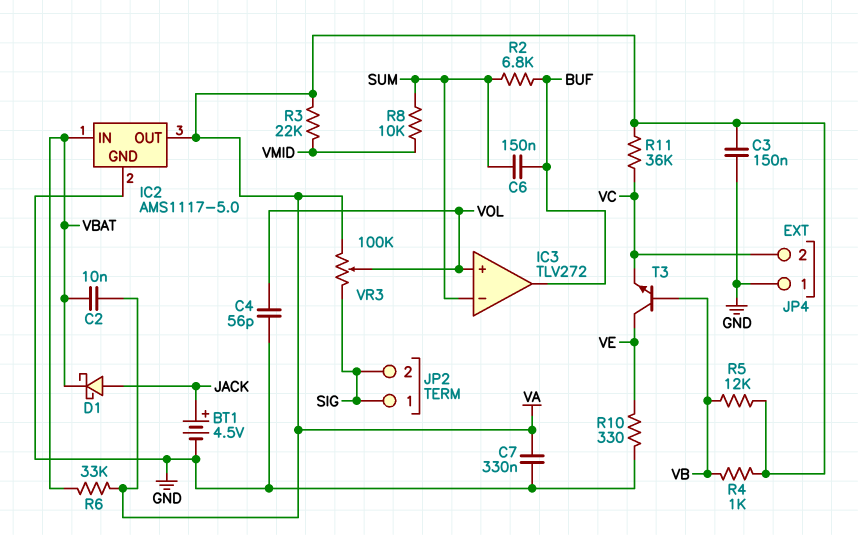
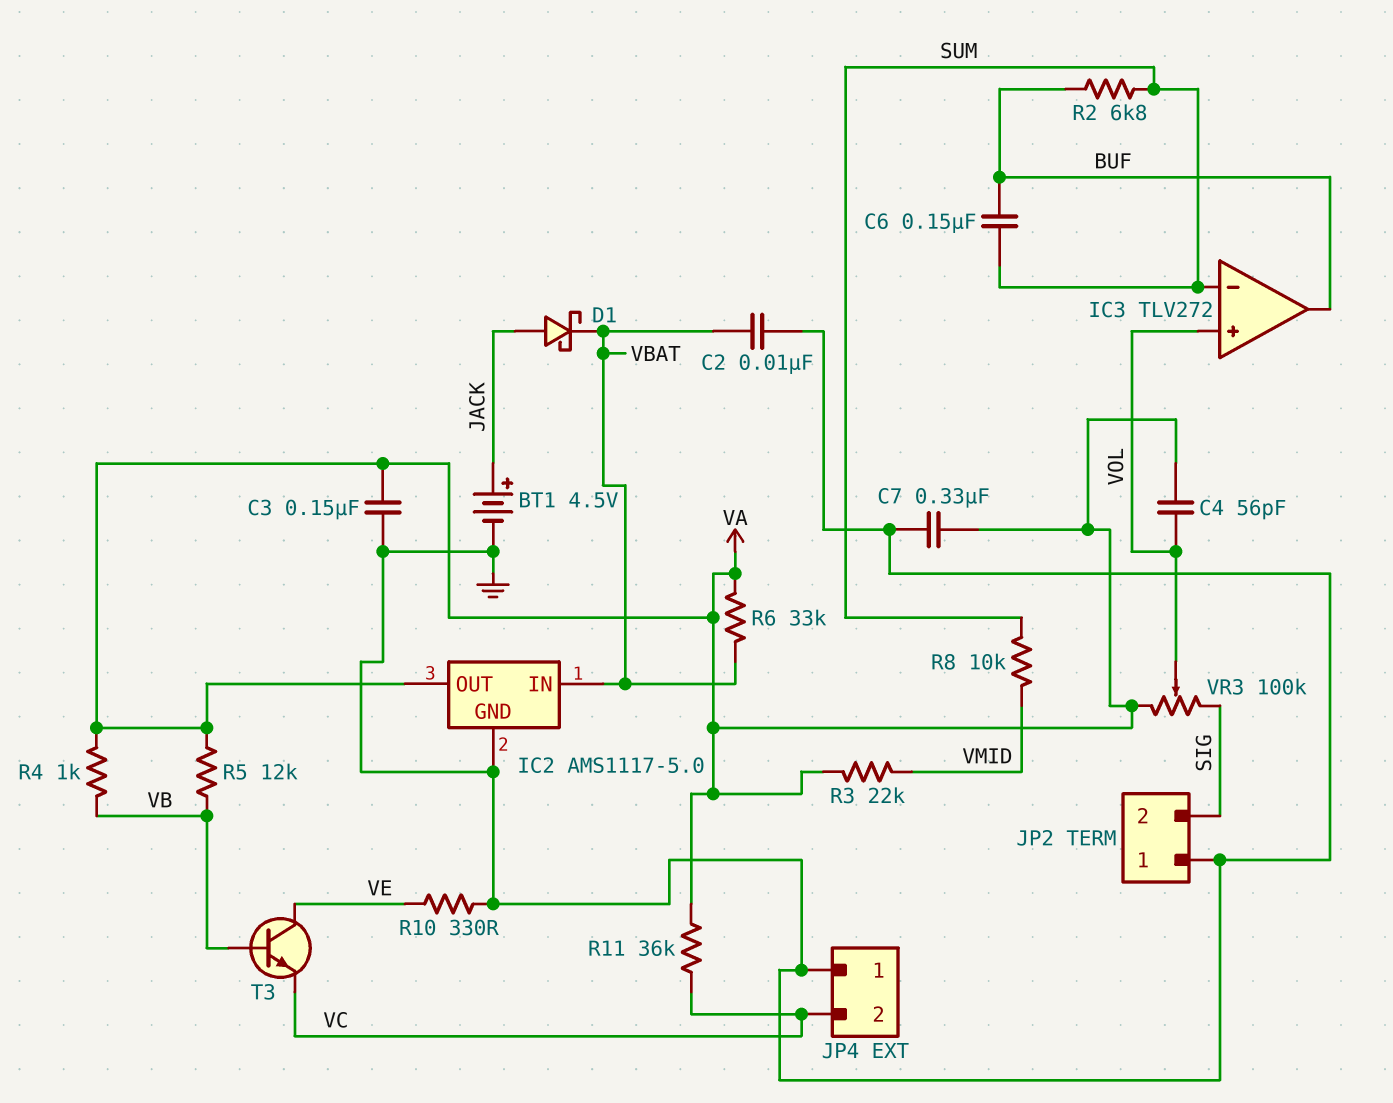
C2: 10nF (VA, VBAT) -> 10nF (GND, VBAT)
C4: 56pF (GND, VOL) -> 56pF (VA, VOL)
JP2 pin 1: SIG -> GND

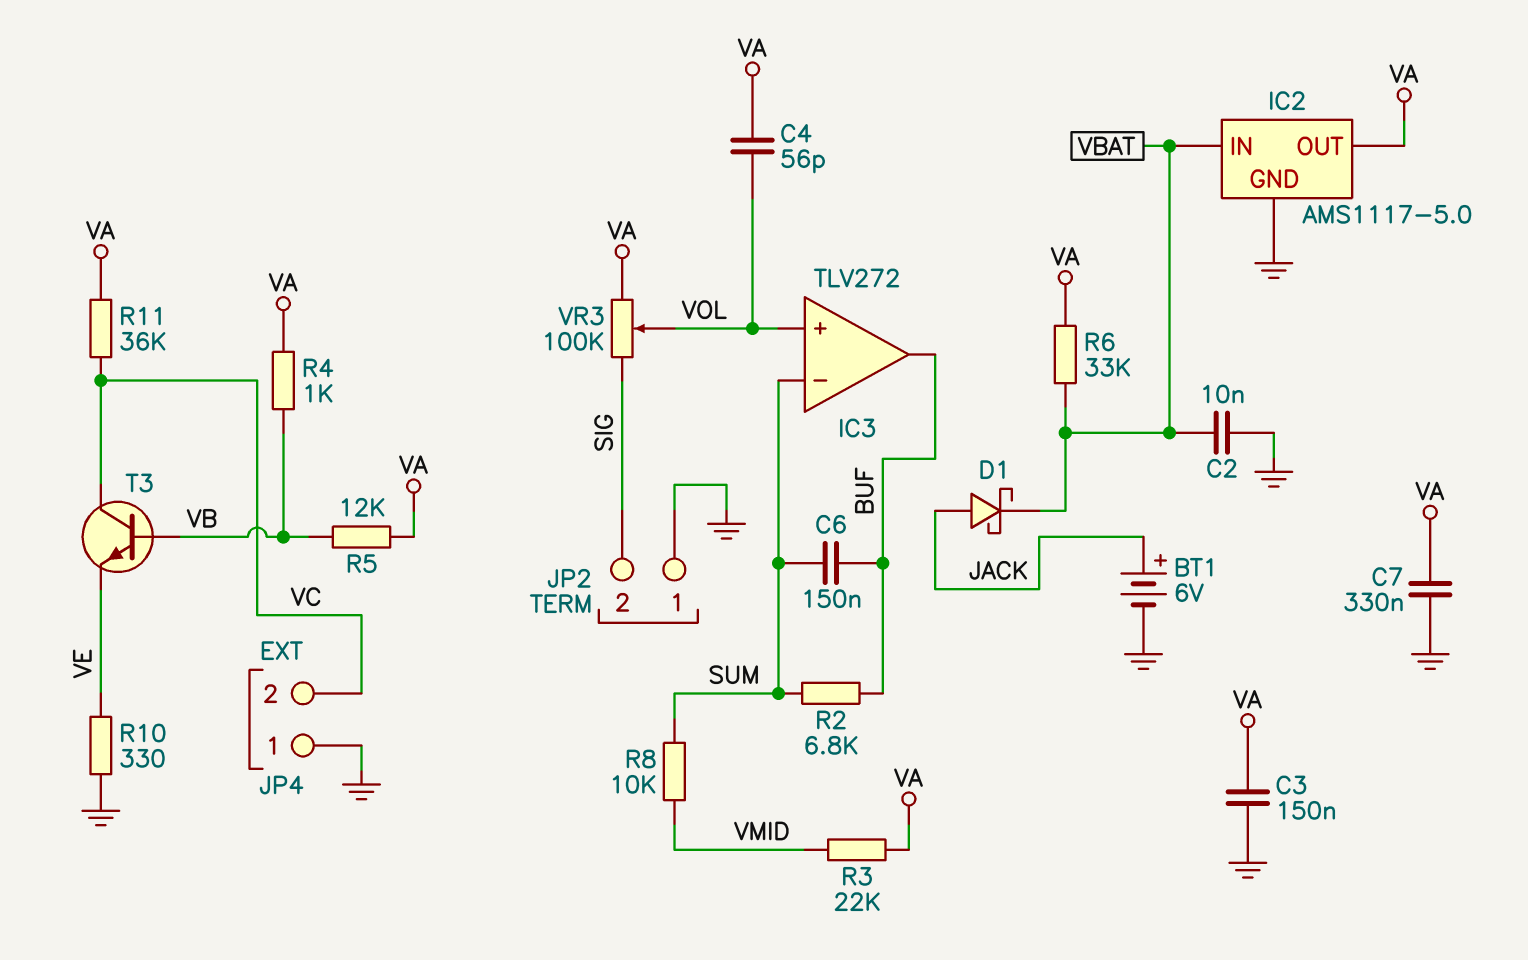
BT1: 4.5V (plus JACK, minus GND) -> 6V (plus JACK, minus GND)
T3: NPN (B VB, C VE, E VC) -> NPN (B VB, C VC, E VE)

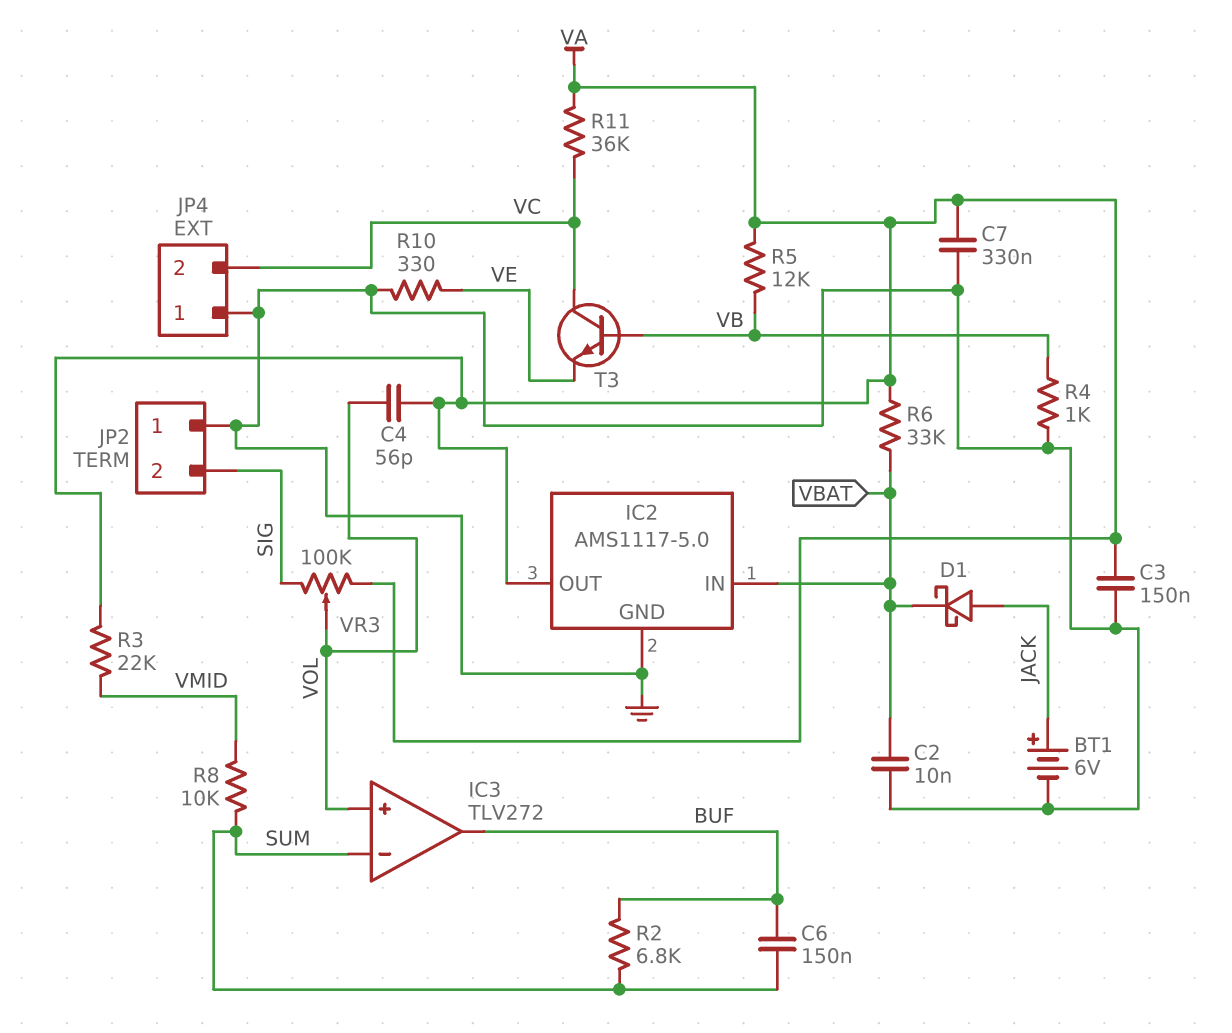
R4: 1k (VA, VB) -> 1k (GND, VB)

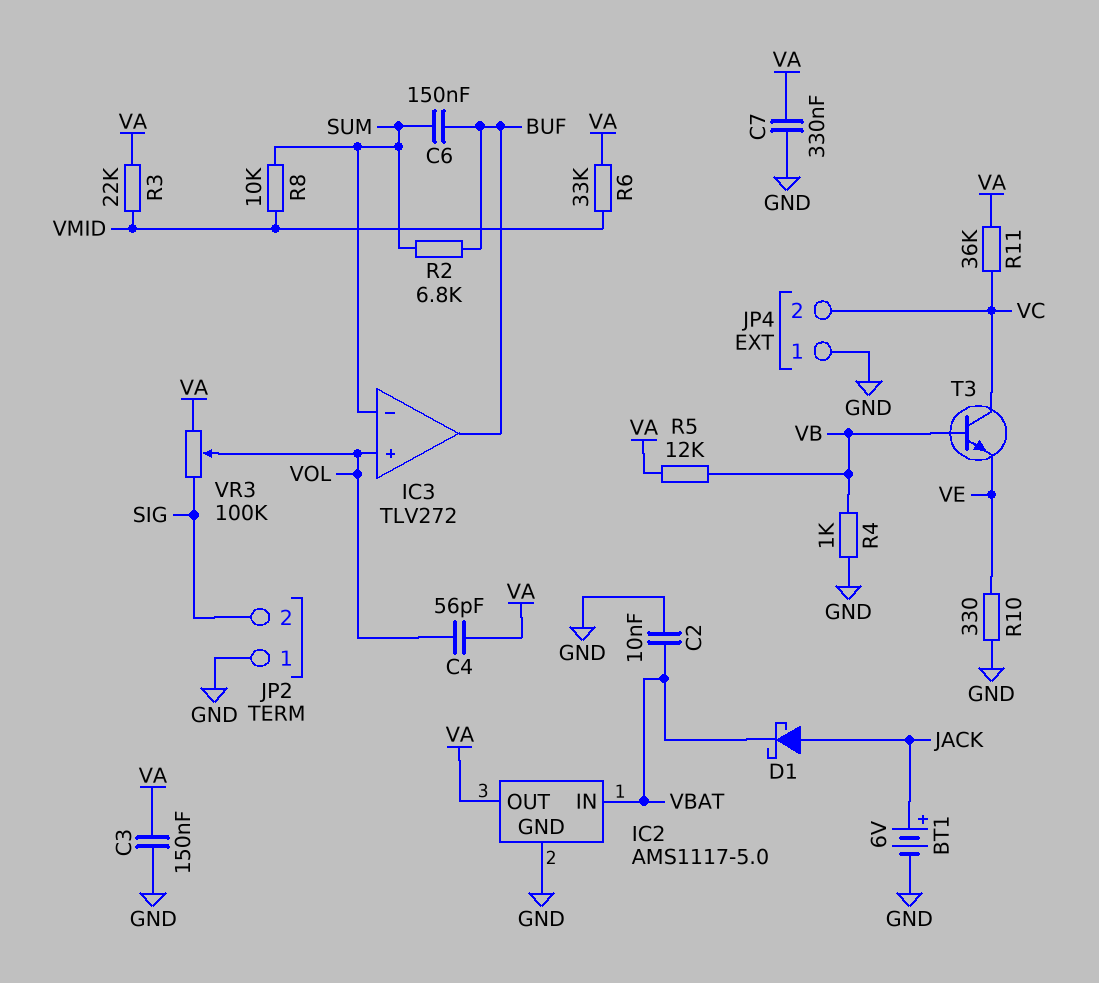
R6: 33k (VA, VBAT) -> 33k (VA, VMID)

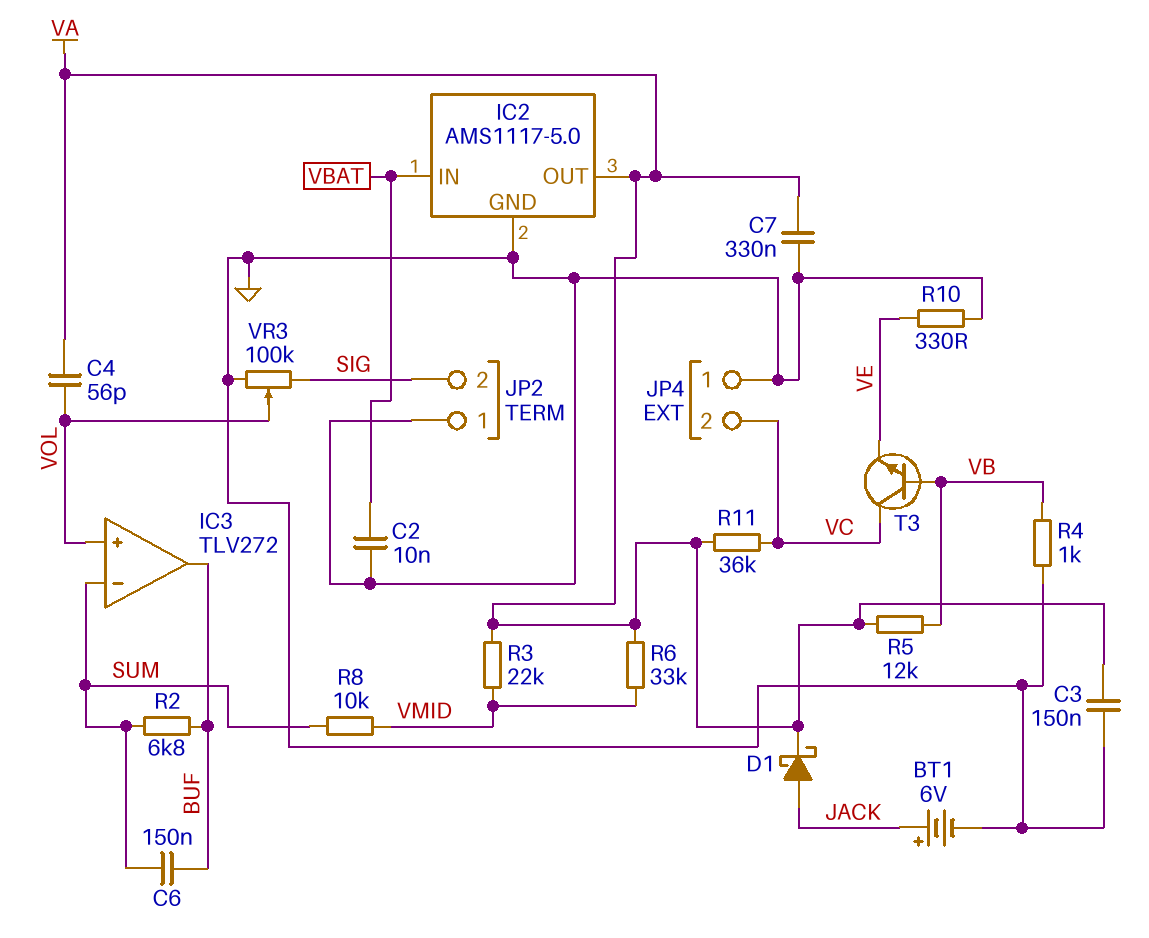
D1: schottky (A JACK, K VBAT) -> schottky (A JACK, K VA)
VR3: 100k (SIG, VA, wiper VOL) -> 100k (GND, SIG, wiper VOL)

